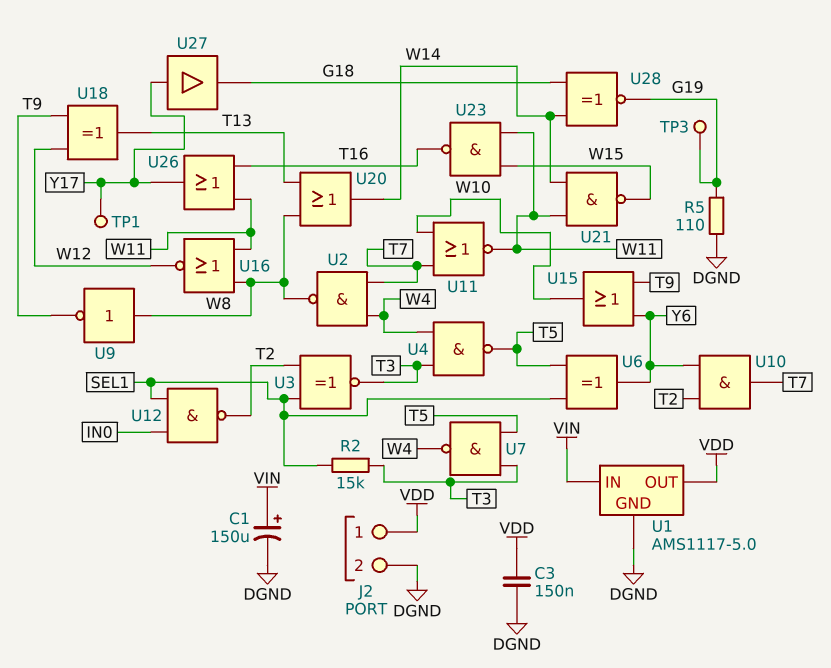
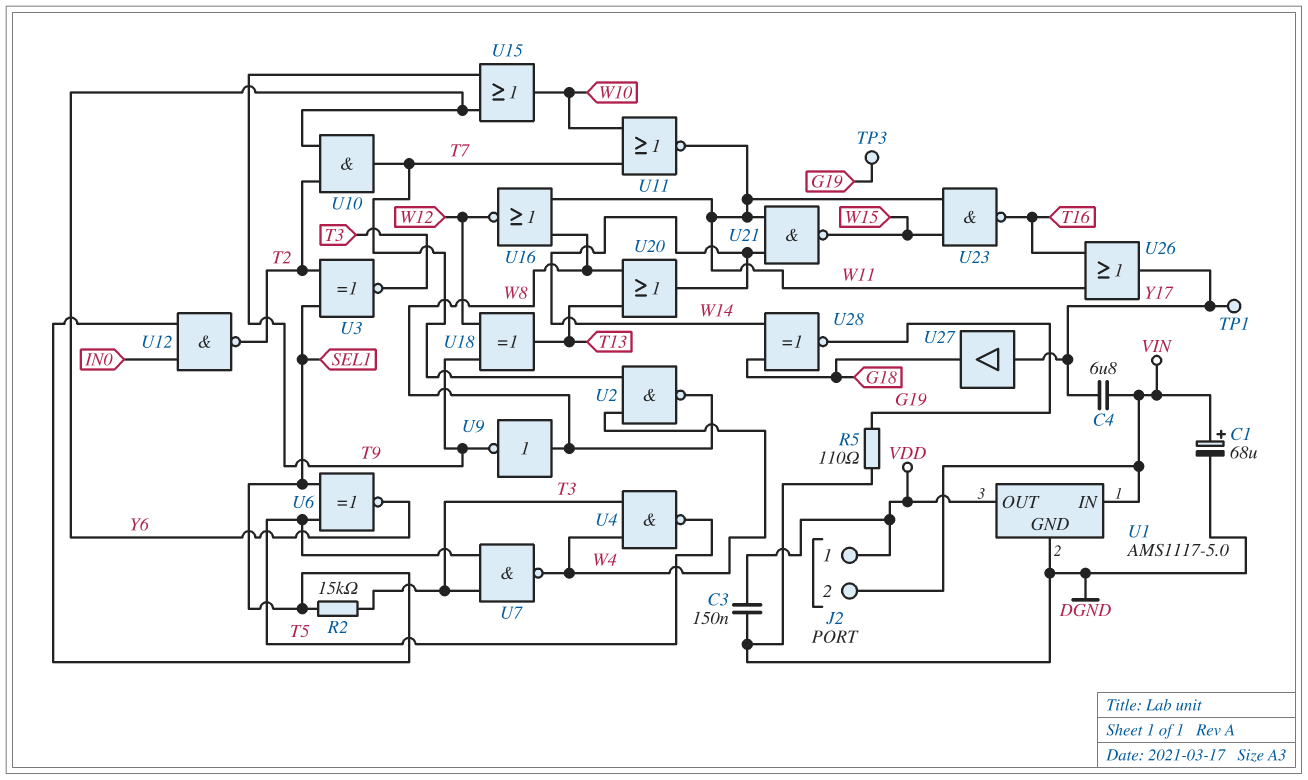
C1: 150uF (plus VIN, minus DGND) -> 68uF (plus VIN, minus DGND)
C4: none -> 6.8uF (VIN, Y17)
J2 pin 2: DGND -> VIN
U6: XOR (in SEL1, in T5, out Y6) -> XNOR (in SEL1, in T5, out Y6)

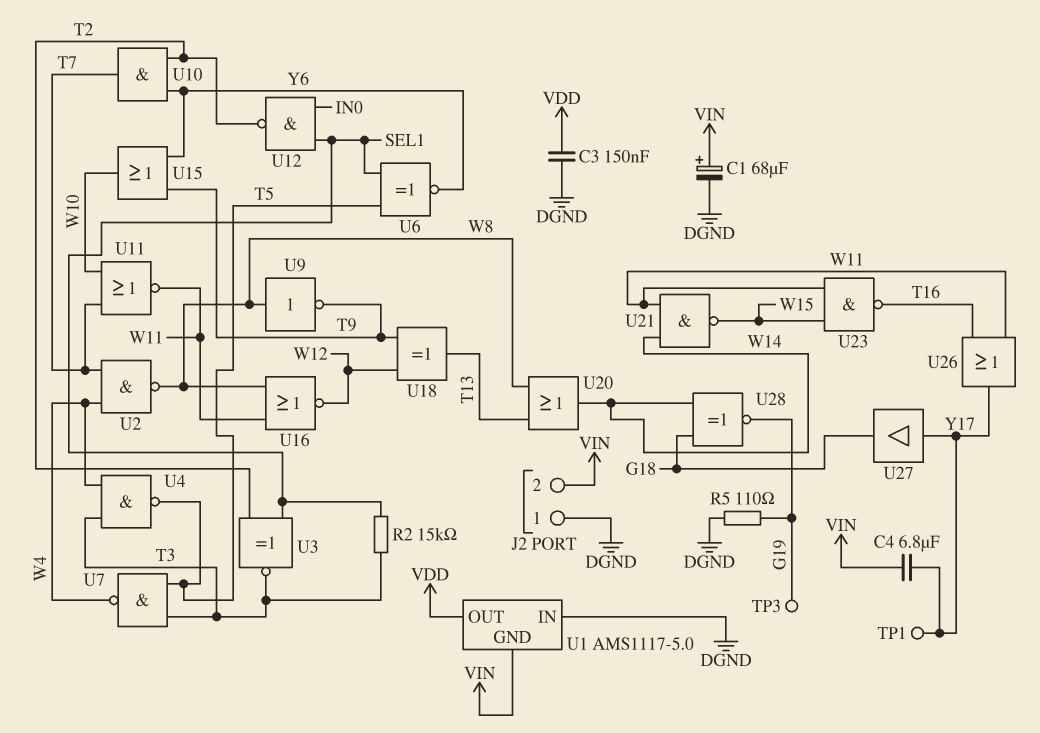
J2 pin 1: VDD -> DGND
U1 pin GND: DGND -> VIN
U1 pin IN: VIN -> DGND

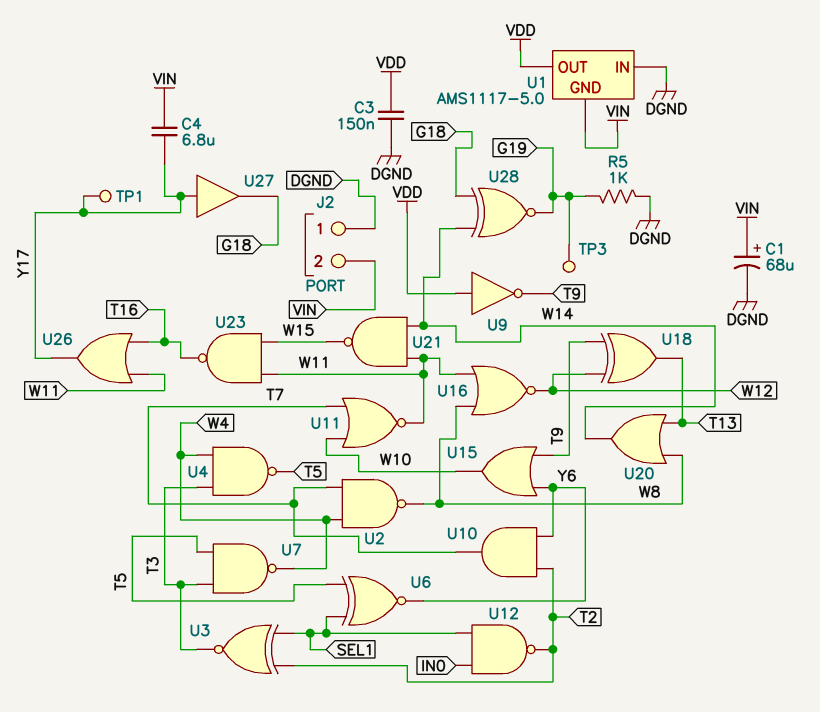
R2: 15k (SEL1, T3) -> none
R5: 110 (DGND, G19) -> 1k (DGND, G19)
U9: NOT (in W8, out T9) -> NOT (in VDD, out T9)

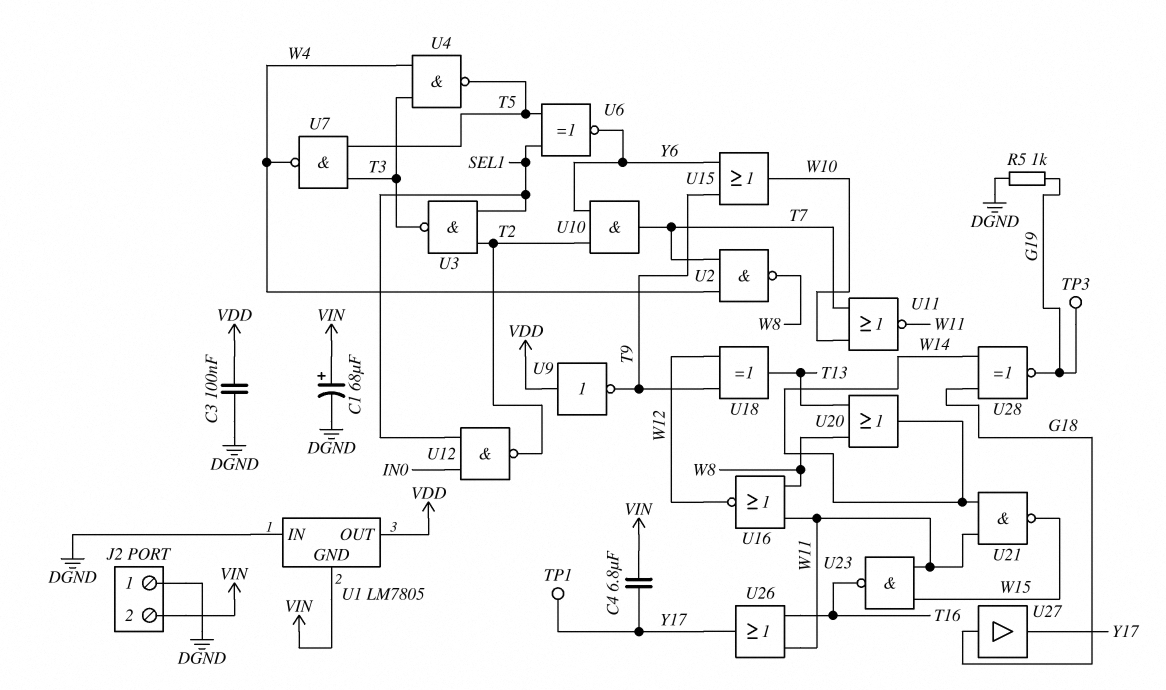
C3: 150nF (DGND, VDD) -> 100nF (DGND, VDD)
U1: AMS1117-5.0 -> LM7805
U3: XNOR (in SEL1, in T2, out T3) -> NAND (in SEL1, in T2, out T3)
U27: buffer (in Y17, out G18) -> buffer (in G18, out Y17)

